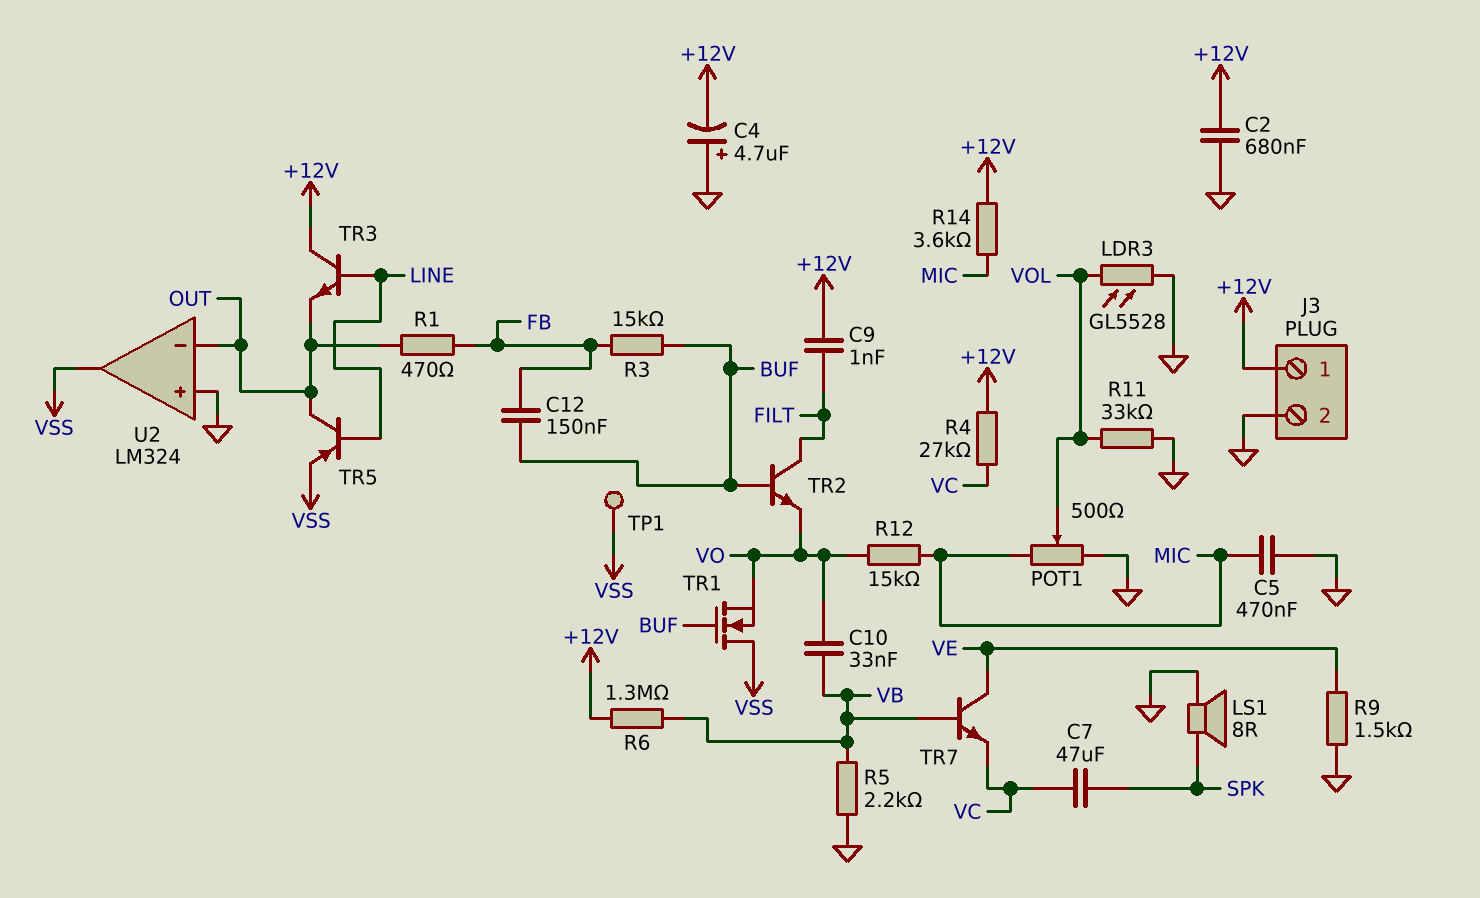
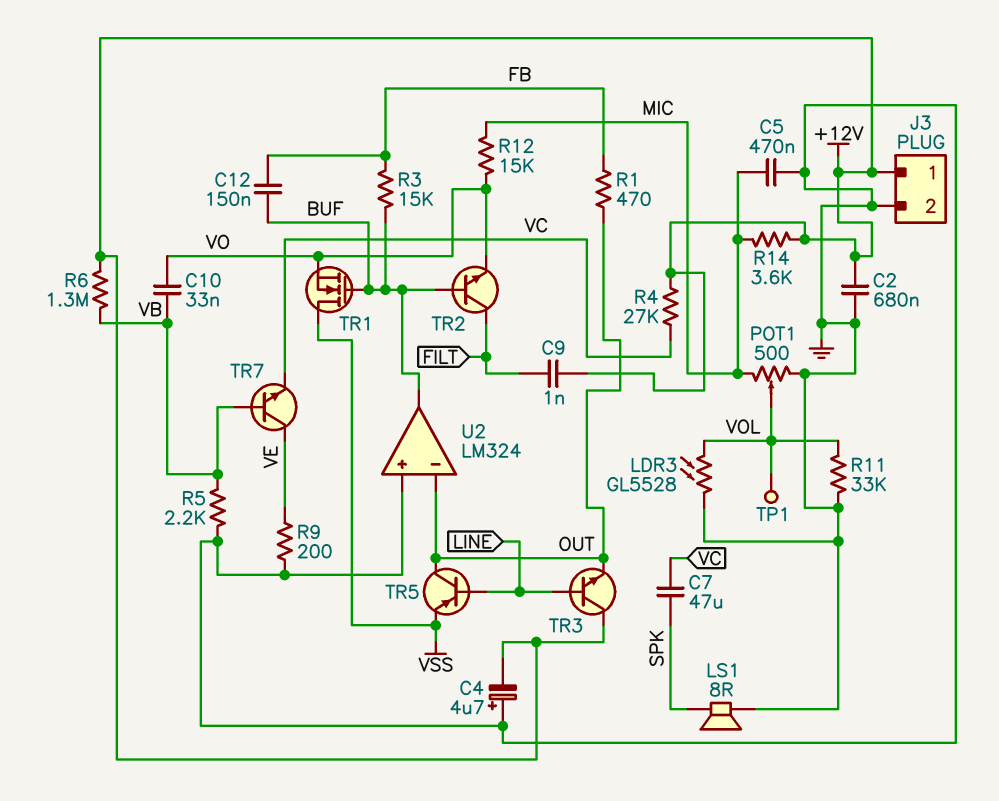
R9: 1.5k (GND, VE) -> 200 (GND, VE)
TP1: test point (VSS) -> test point (VOL)
U2 pin out: VSS -> BUF

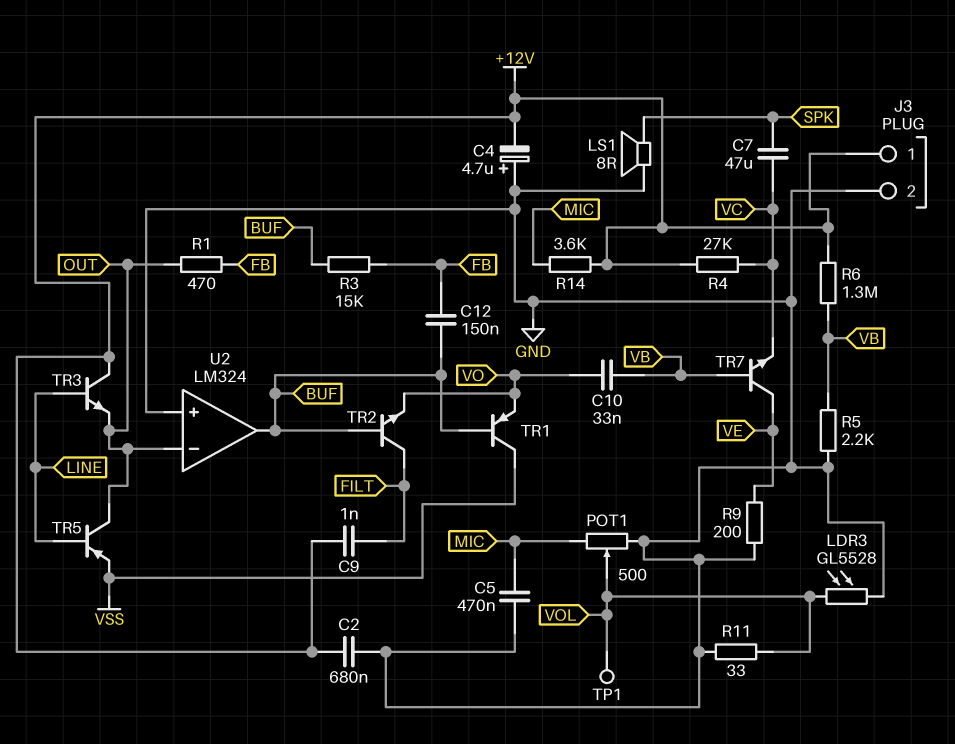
R11: 33k (GND, VOL) -> 33 (GND, VOL)
R12: 15k (MIC, VO) -> none
TR1: NMOS (G BUF, D VSS, S VO) -> PNP (B BUF, C VSS, E VO)

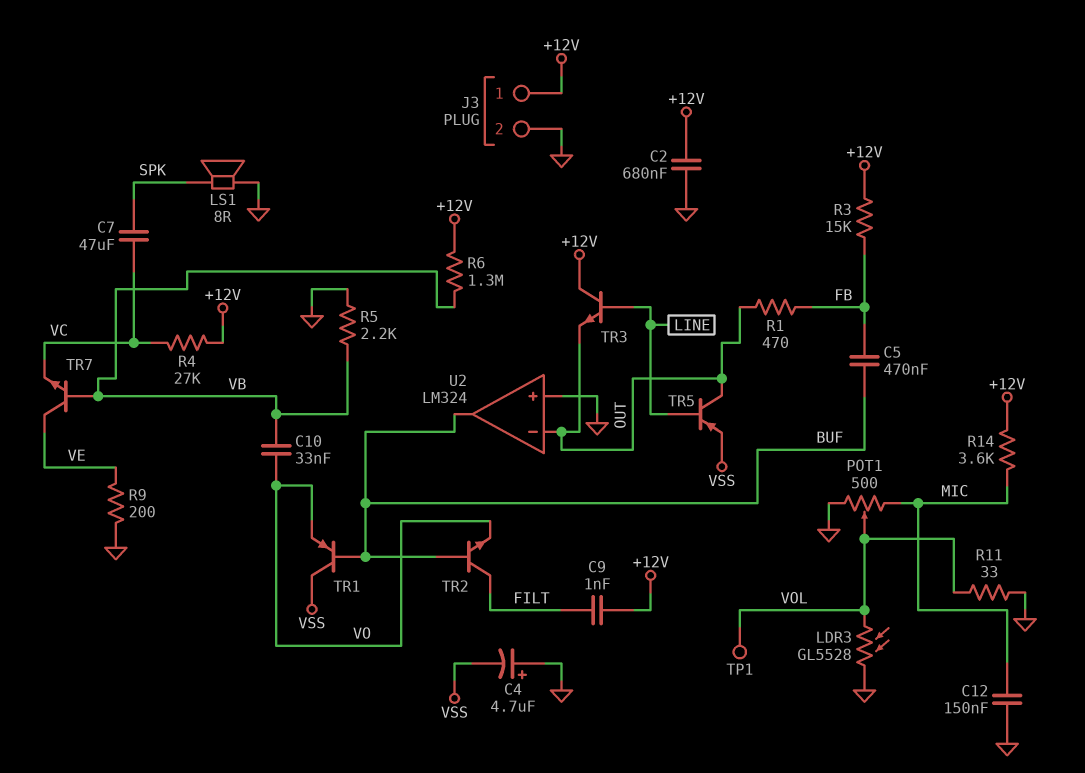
C4: 4.7uF (plus GND, minus +12V) -> 4.7uF (plus GND, minus VSS)
C5: 470nF (GND, MIC) -> 470nF (BUF, FB)
C12: 150nF (BUF, FB) -> 150nF (GND, MIC)
R3: 15k (BUF, FB) -> 15k (+12V, FB)

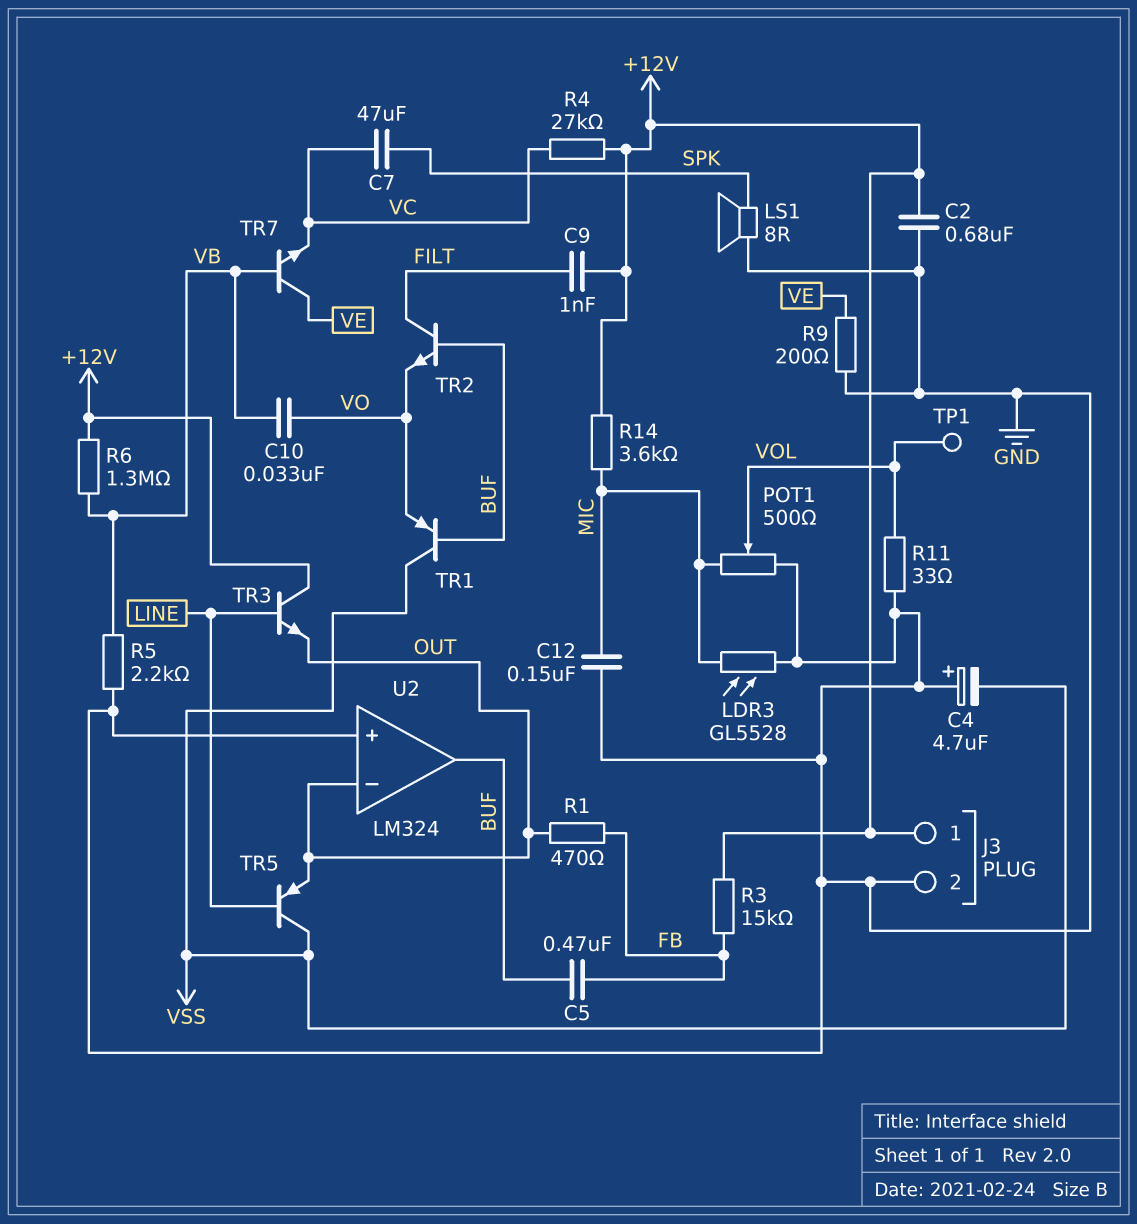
LDR3: GL5528 (GND, VOL) -> GL5528 (GND, MIC)
TR5: PNP (B LINE, C OUT, E VSS) -> PNP (B LINE, C VSS, E OUT)

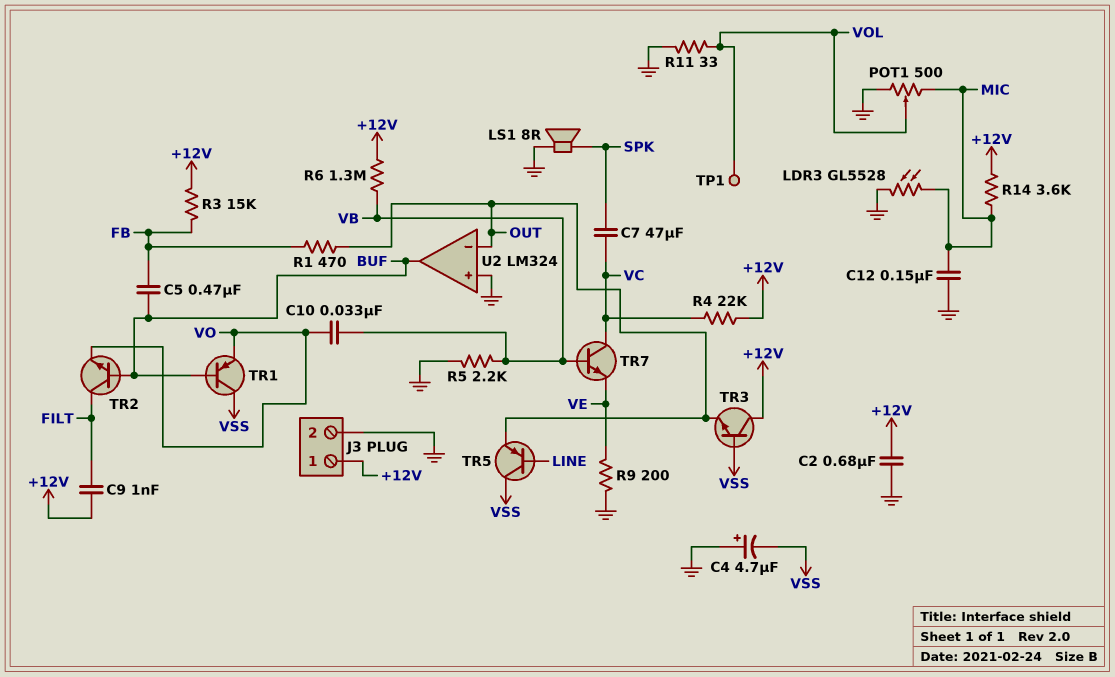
R4: 27k (+12V, VC) -> 22k (+12V, VC)
TR3: NPN (B LINE, C +12V, E OUT) -> NPN (B VSS, C +12V, E OUT)
TR7: NPN (B VB, C VE, E VC) -> NPN (B VB, C VC, E VE)

